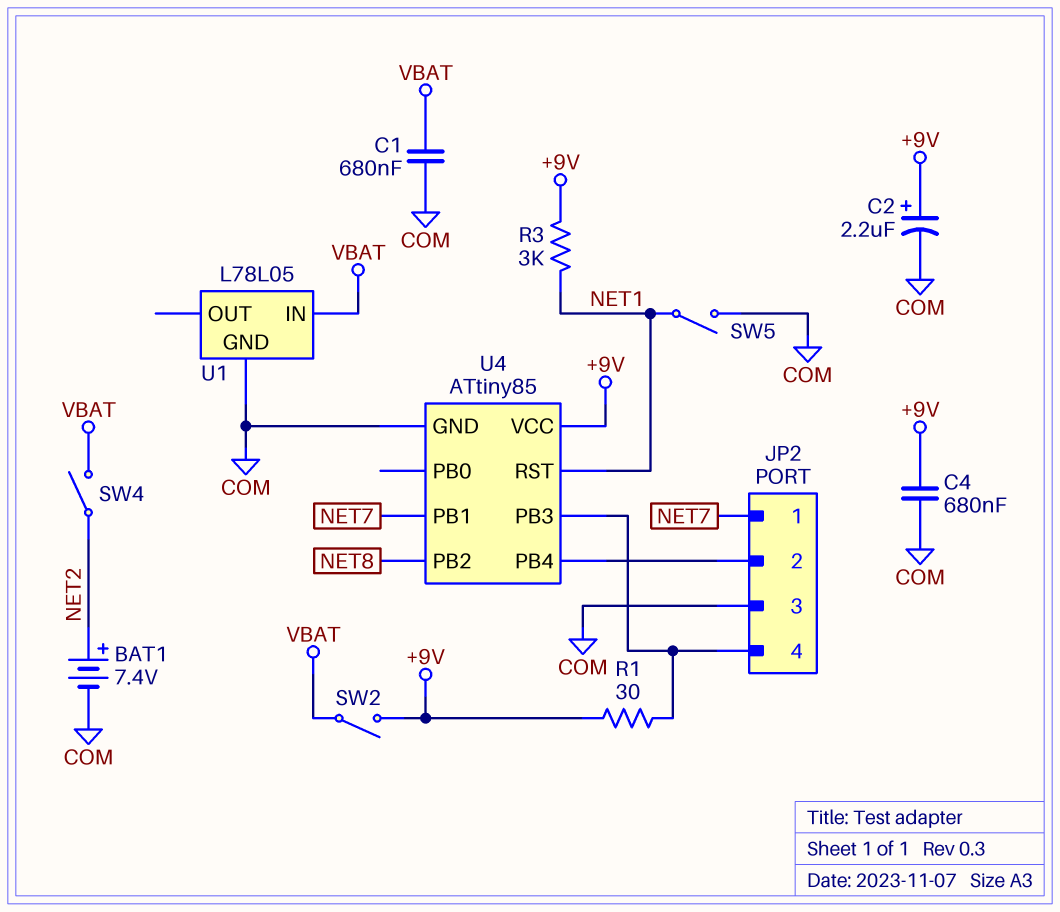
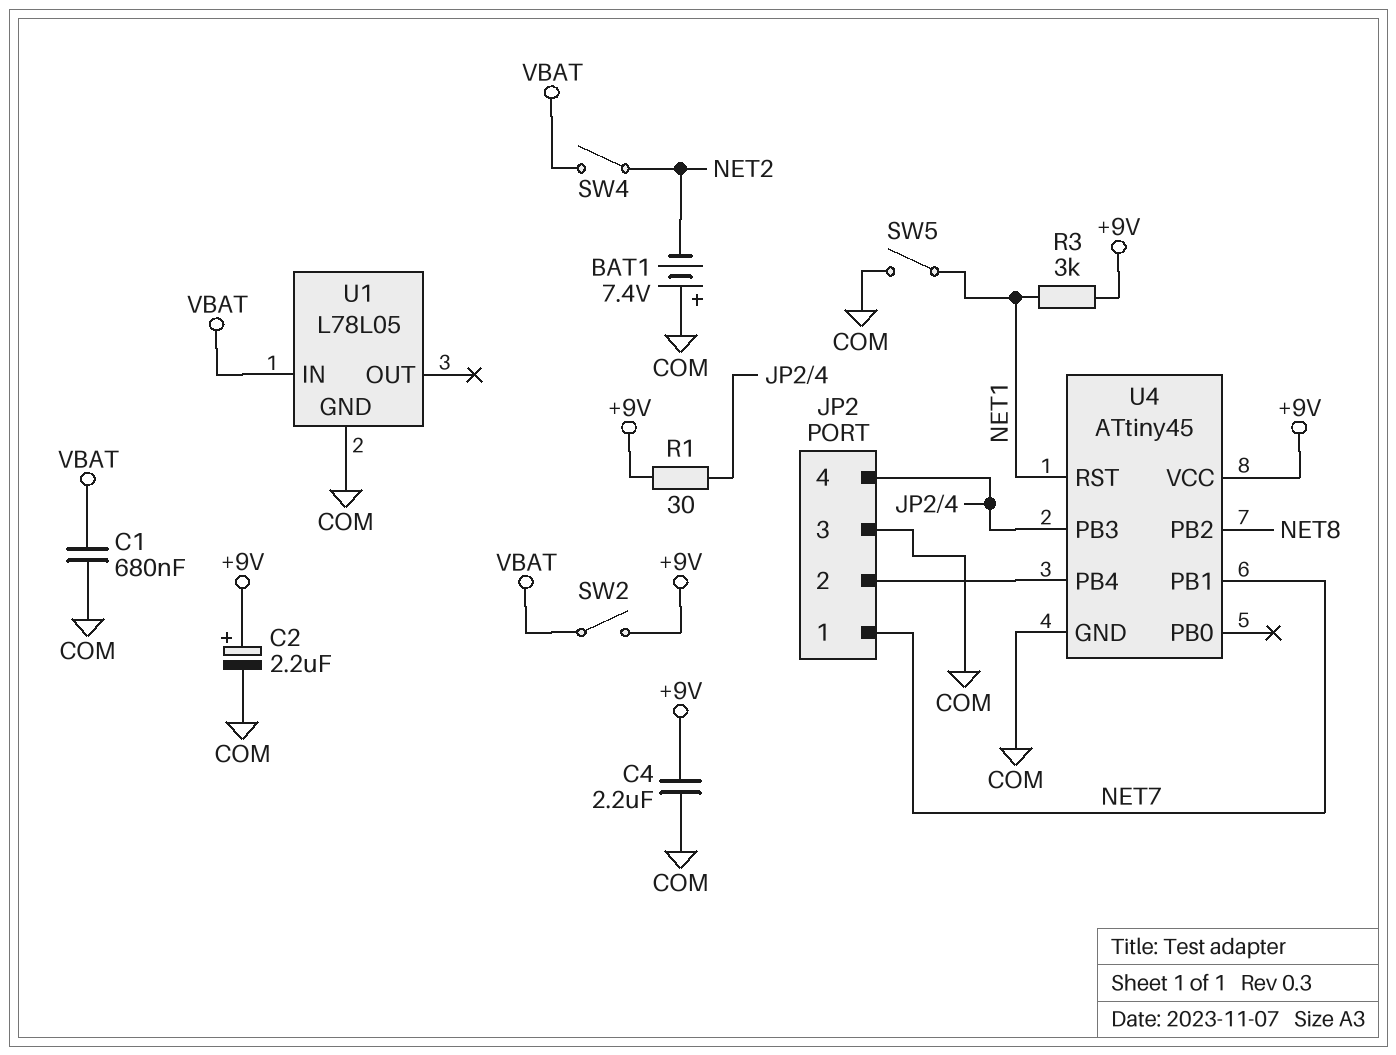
BAT1: 7.4V (plus NET2, minus COM) -> 7.4V (plus COM, minus NET2)
C4: 680nF (+9V, COM) -> 2.2uF (+9V, COM)
U4: ATtiny85 -> ATtiny45

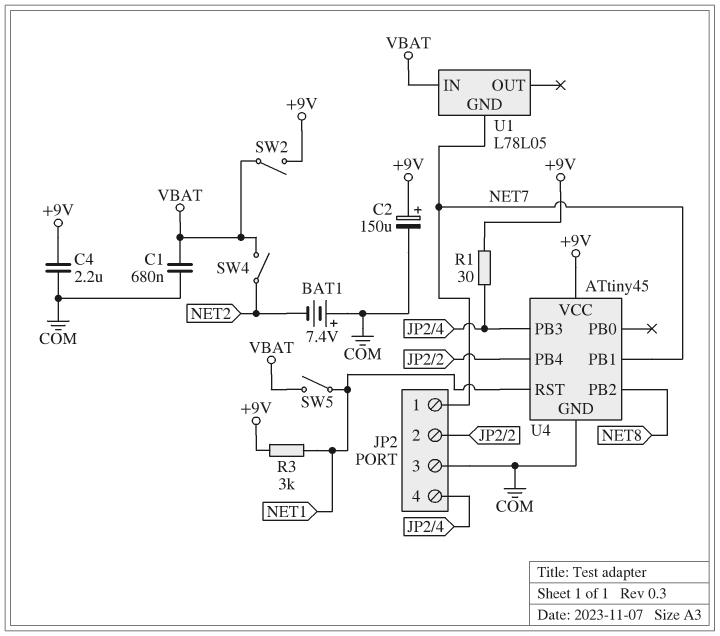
C2: 2.2uF (plus +9V, minus COM) -> 150uF (plus +9V, minus COM)
SW5: switch (COM, NET1) -> switch (NET1, VBAT)
U1 pin GND: COM -> NET7

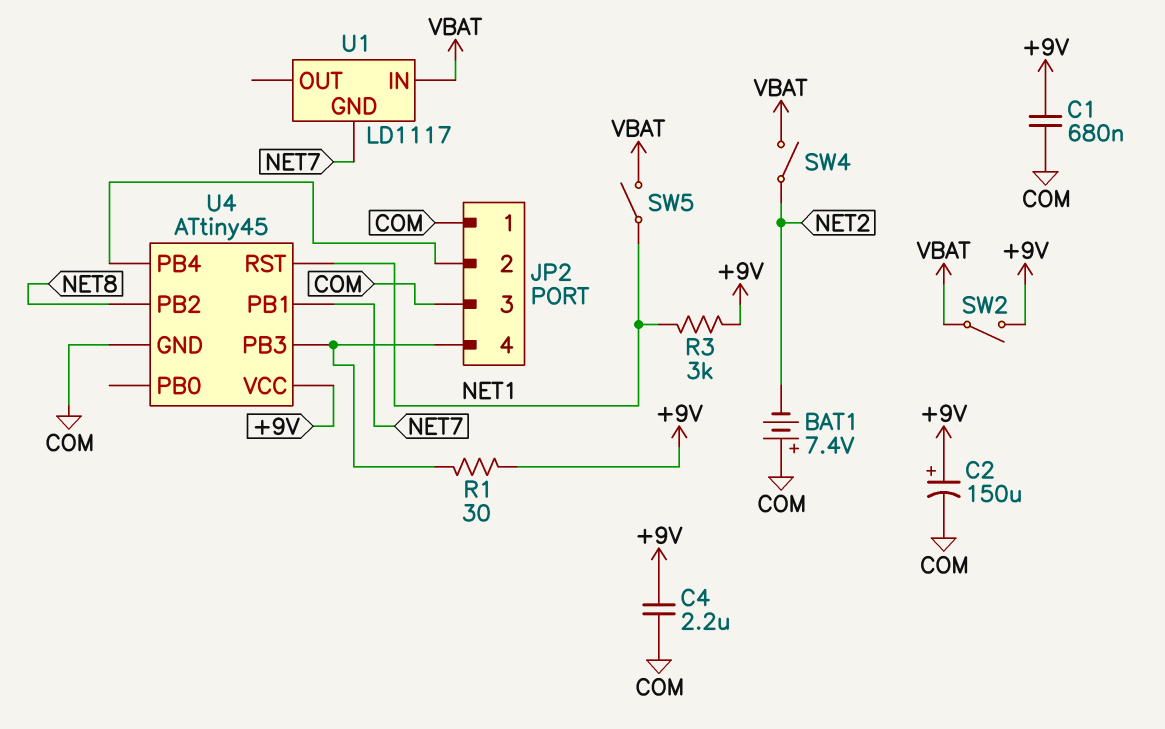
C1: 680nF (COM, VBAT) -> 680nF (+9V, COM)
JP2 pin 1: NET7 -> COM
U1: L78L05 -> LD1117

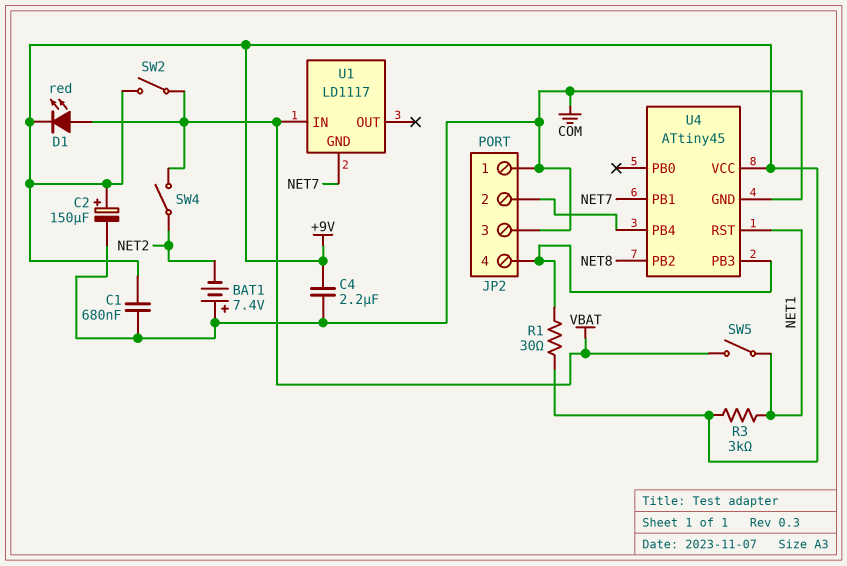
D1: none -> LED red (A VBAT, K +9V)

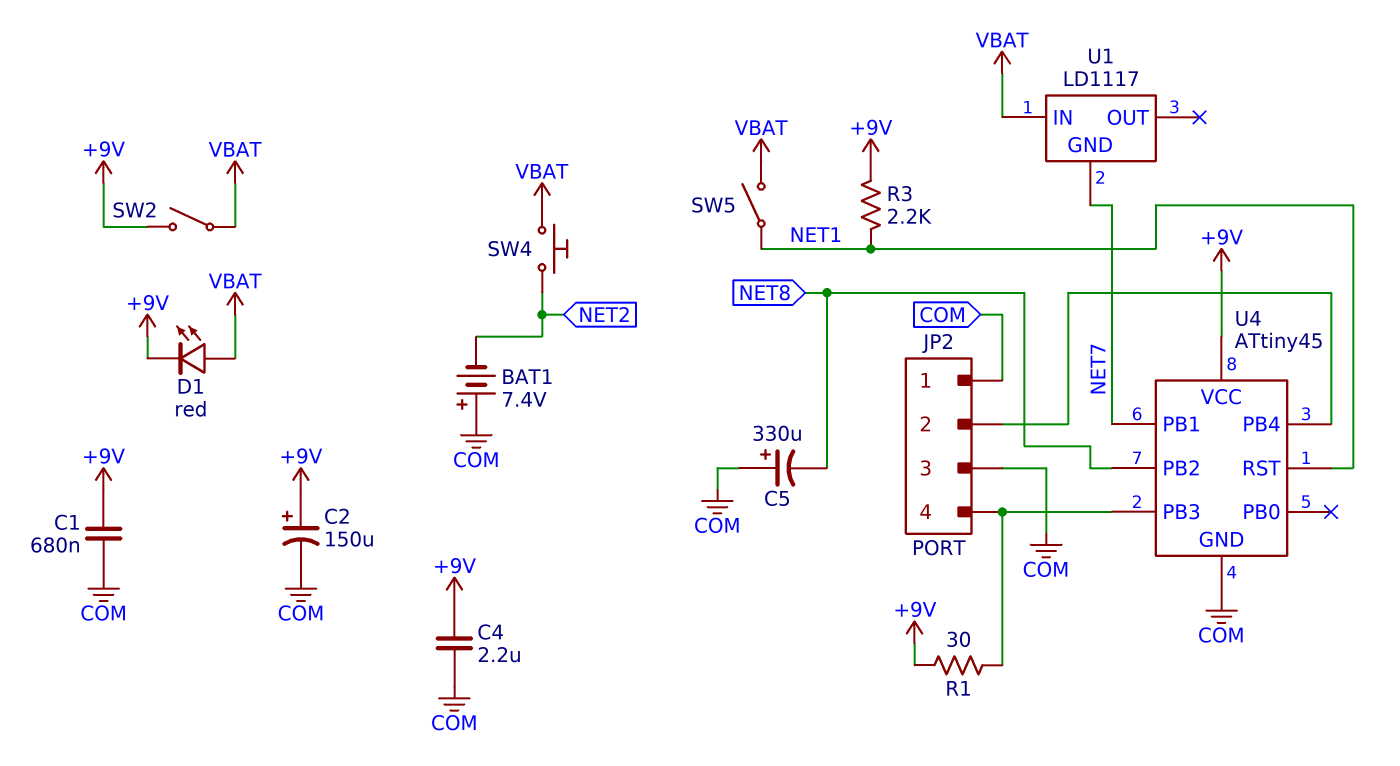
C5: none -> 330uF (plus COM, minus NET8)
R3: 3k (+9V, NET1) -> 2.2k (+9V, NET1)
SW4: switch (NET2, VBAT) -> button (NET2, VBAT)

